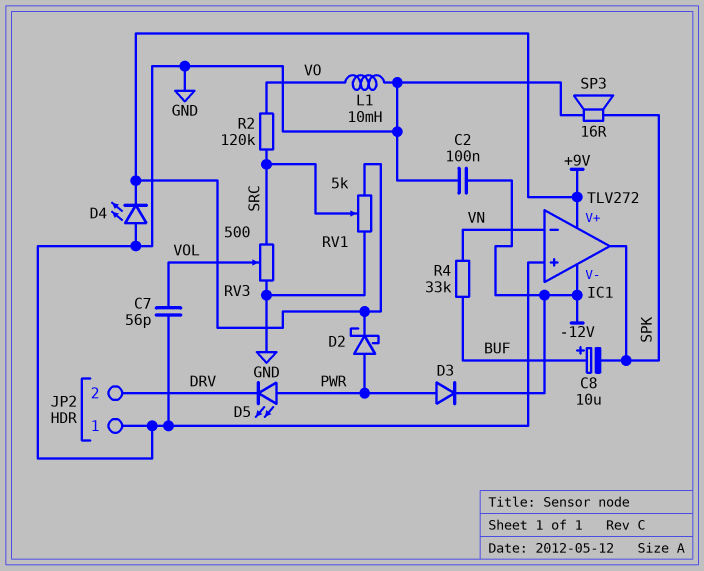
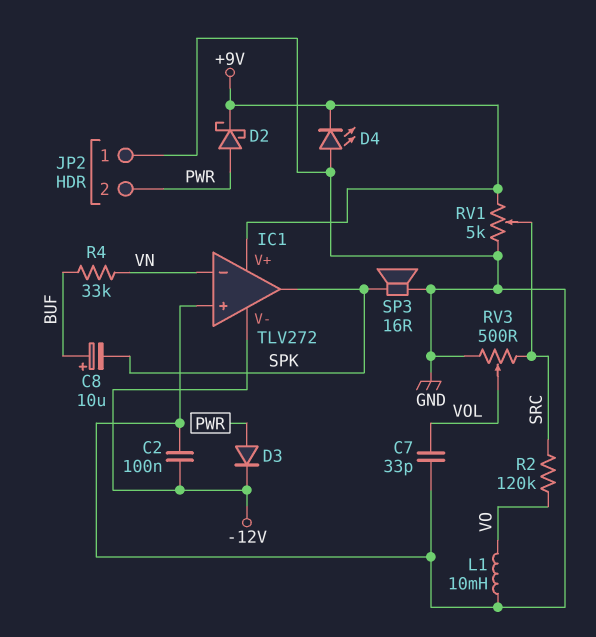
C7: 56pF (GND, VOL) -> 33pF (GND, VOL)
D5: LED (A PWR, K DRV) -> none
JP2 pin 2: DRV -> PWR

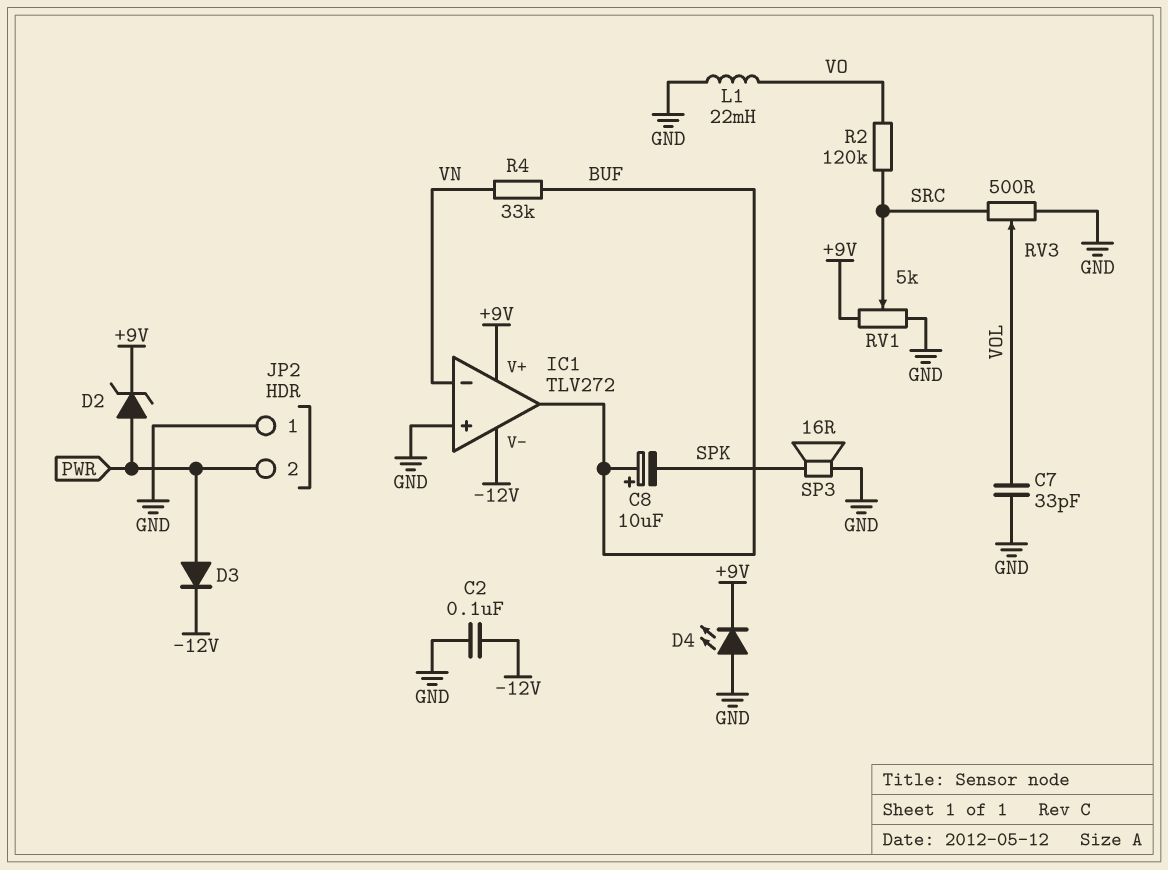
D2: schottky (A PWR, K +9V) -> zener (A PWR, K +9V)
IC1 pin out: SPK -> BUF
L1: 10mH (GND, VO) -> 22mH (GND, VO)

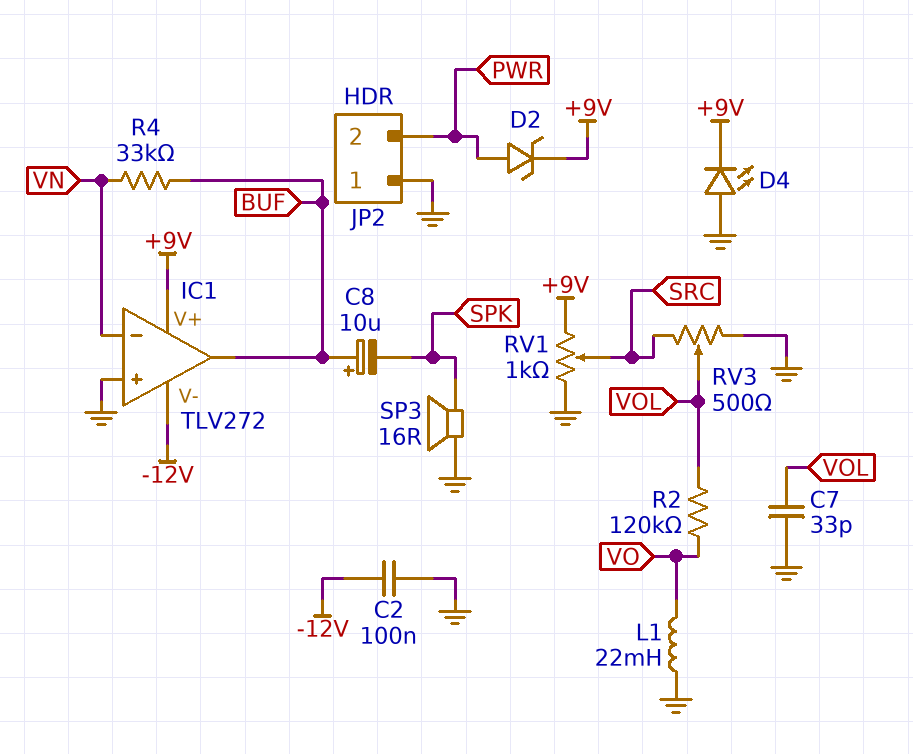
D3: diode (A PWR, K -12V) -> none
R2: 120k (SRC, VO) -> 120k (VO, VOL)
RV1: 5k (+9V, GND, wiper SRC) -> 1k (+9V, GND, wiper SRC)

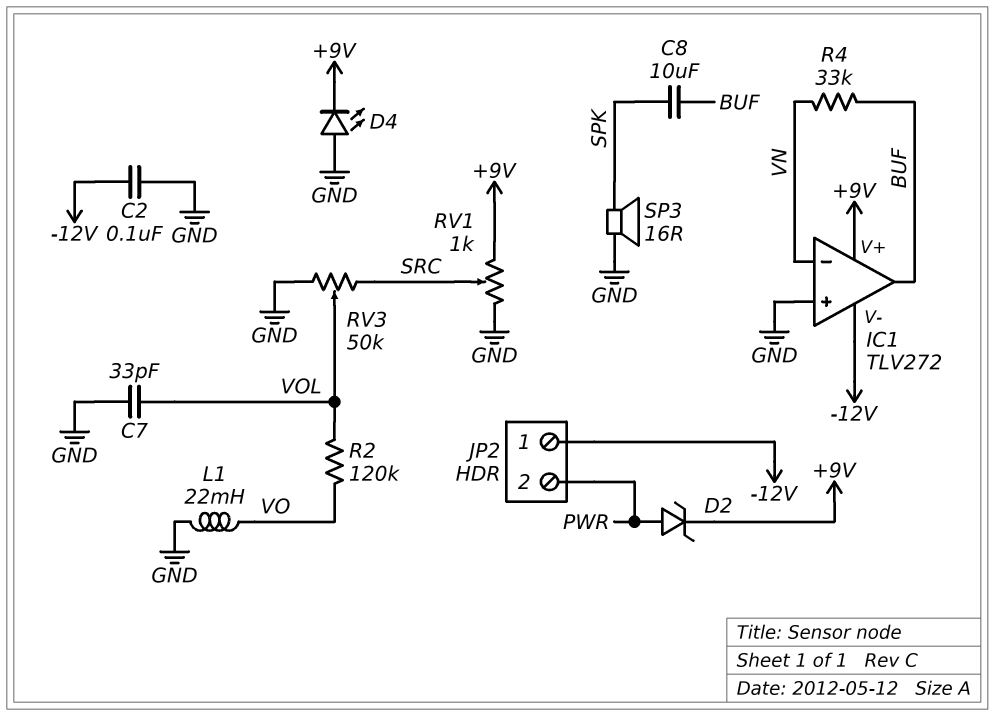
C8: 10uF (plus BUF, minus SPK) -> 10uF (BUF, SPK)
JP2 pin 1: GND -> -12V
RV3: 500 (GND, SRC, wiper VOL) -> 50k (GND, SRC, wiper VOL)

